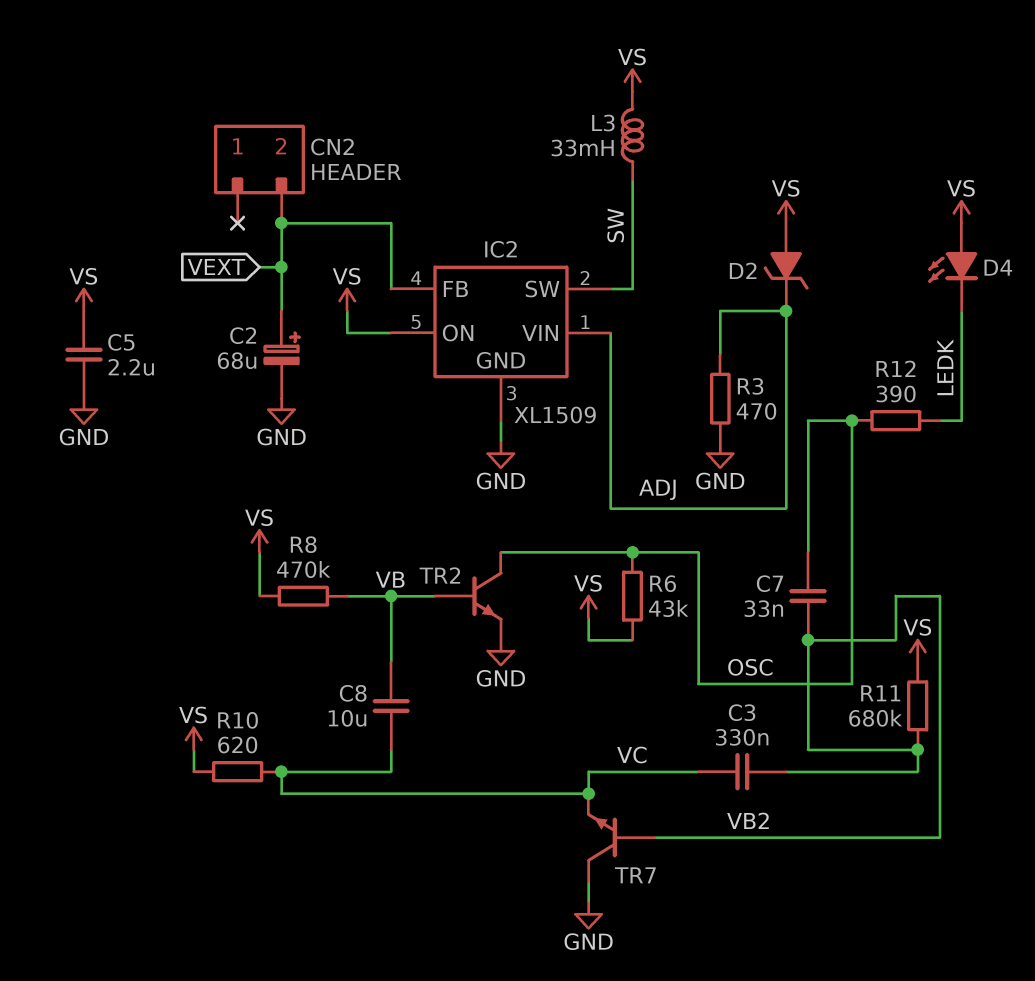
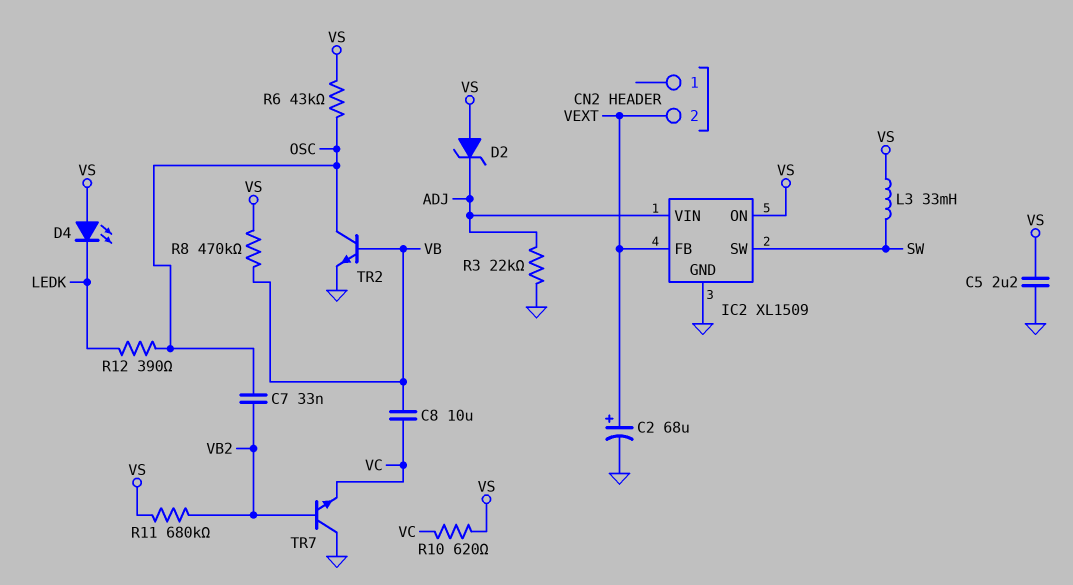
C3: 330nF (VB2, VC) -> none
R3: 470 (ADJ, GND) -> 22k (ADJ, GND)

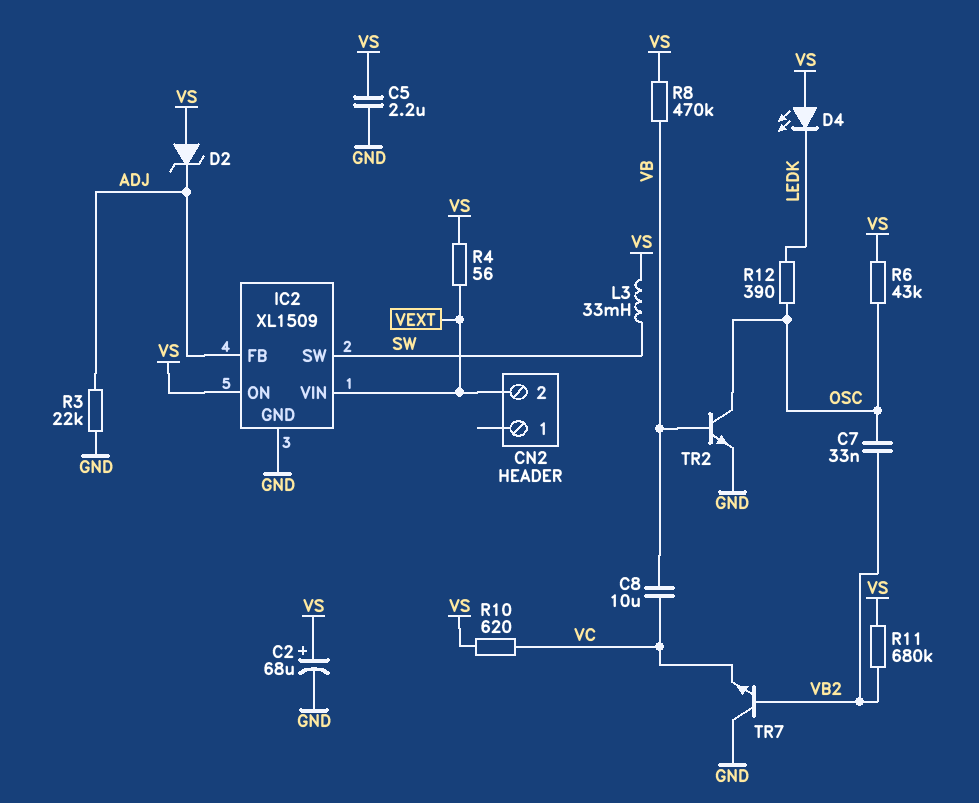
C2: 68uF (plus VEXT, minus GND) -> 68uF (plus VS, minus GND)
IC2 pin FB: VEXT -> ADJ
IC2 pin VIN: ADJ -> VEXT
R4: none -> 56 (VEXT, VS)

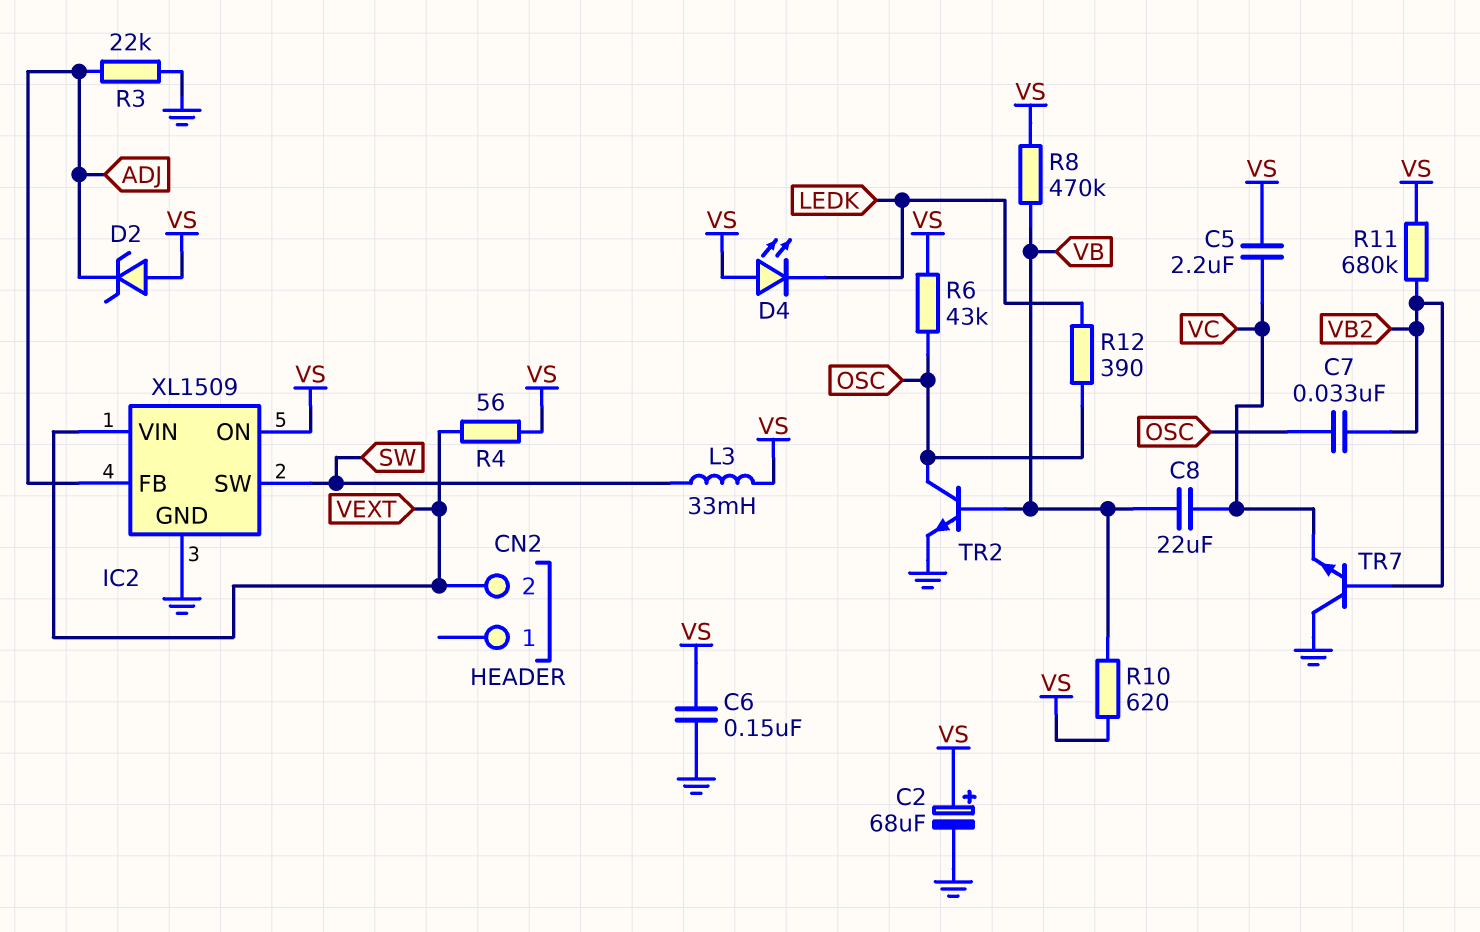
C5: 2.2uF (GND, VS) -> 2.2uF (VC, VS)
C6: none -> 150nF (GND, VS)
C8: 10uF (VB, VC) -> 22uF (VB, VC)
R10: 620 (VC, VS) -> 620 (VB, VS)

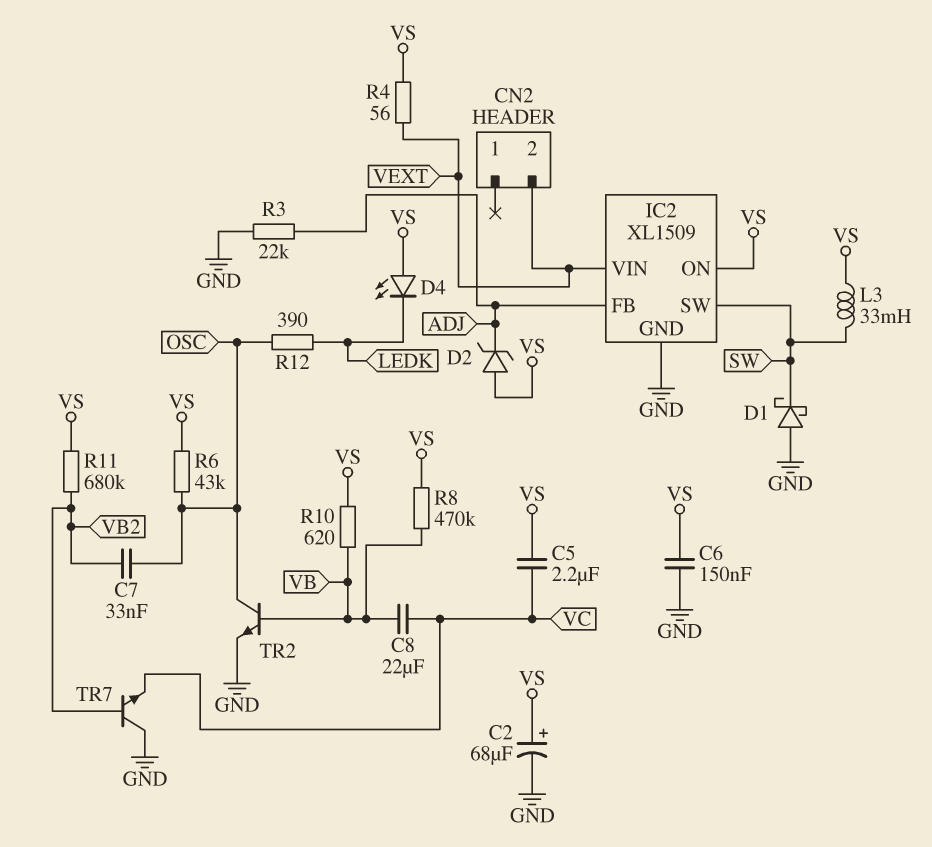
D1: none -> schottky (A GND, K SW)

